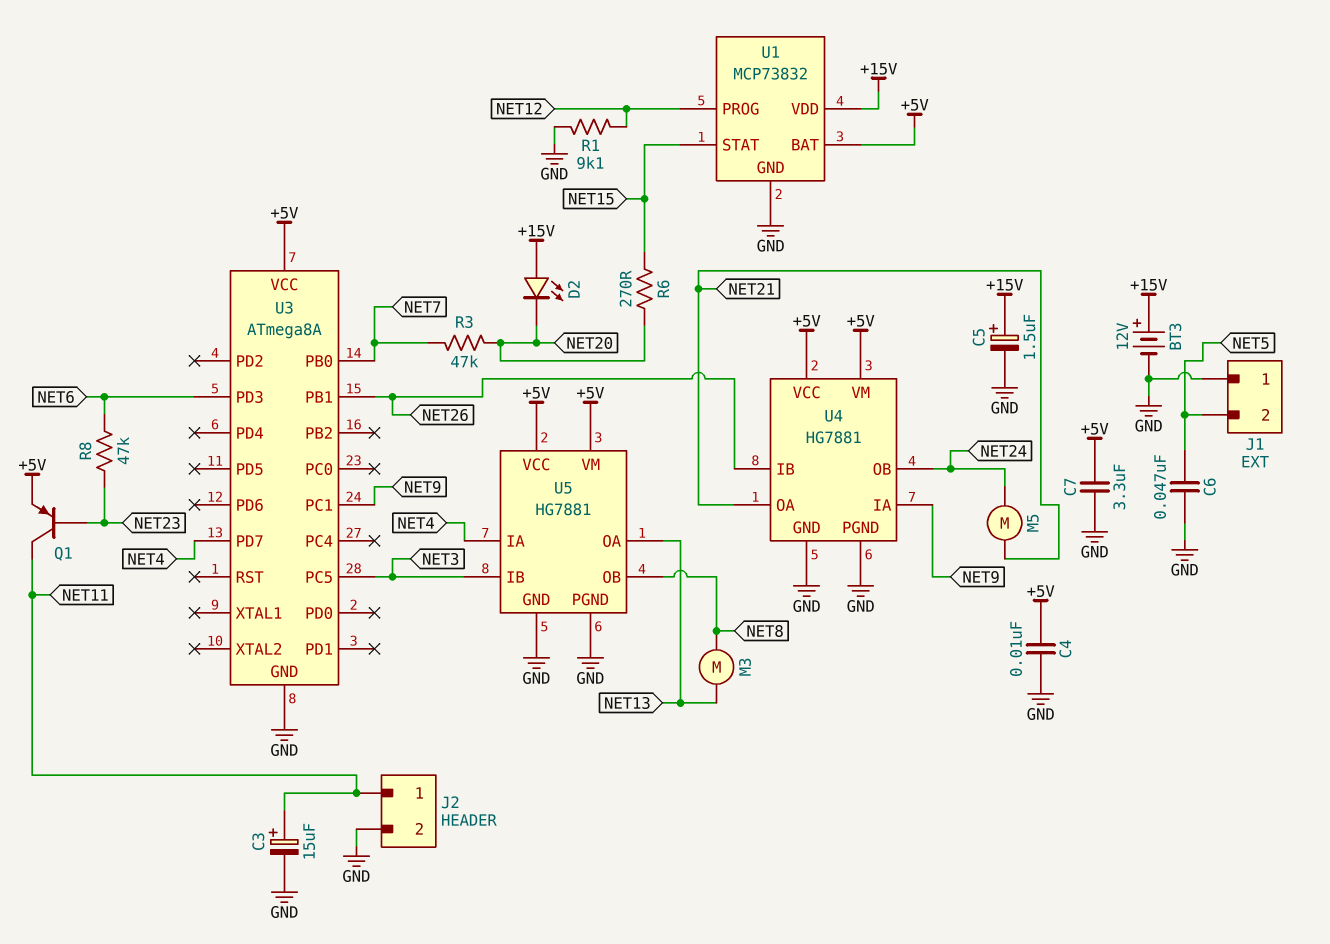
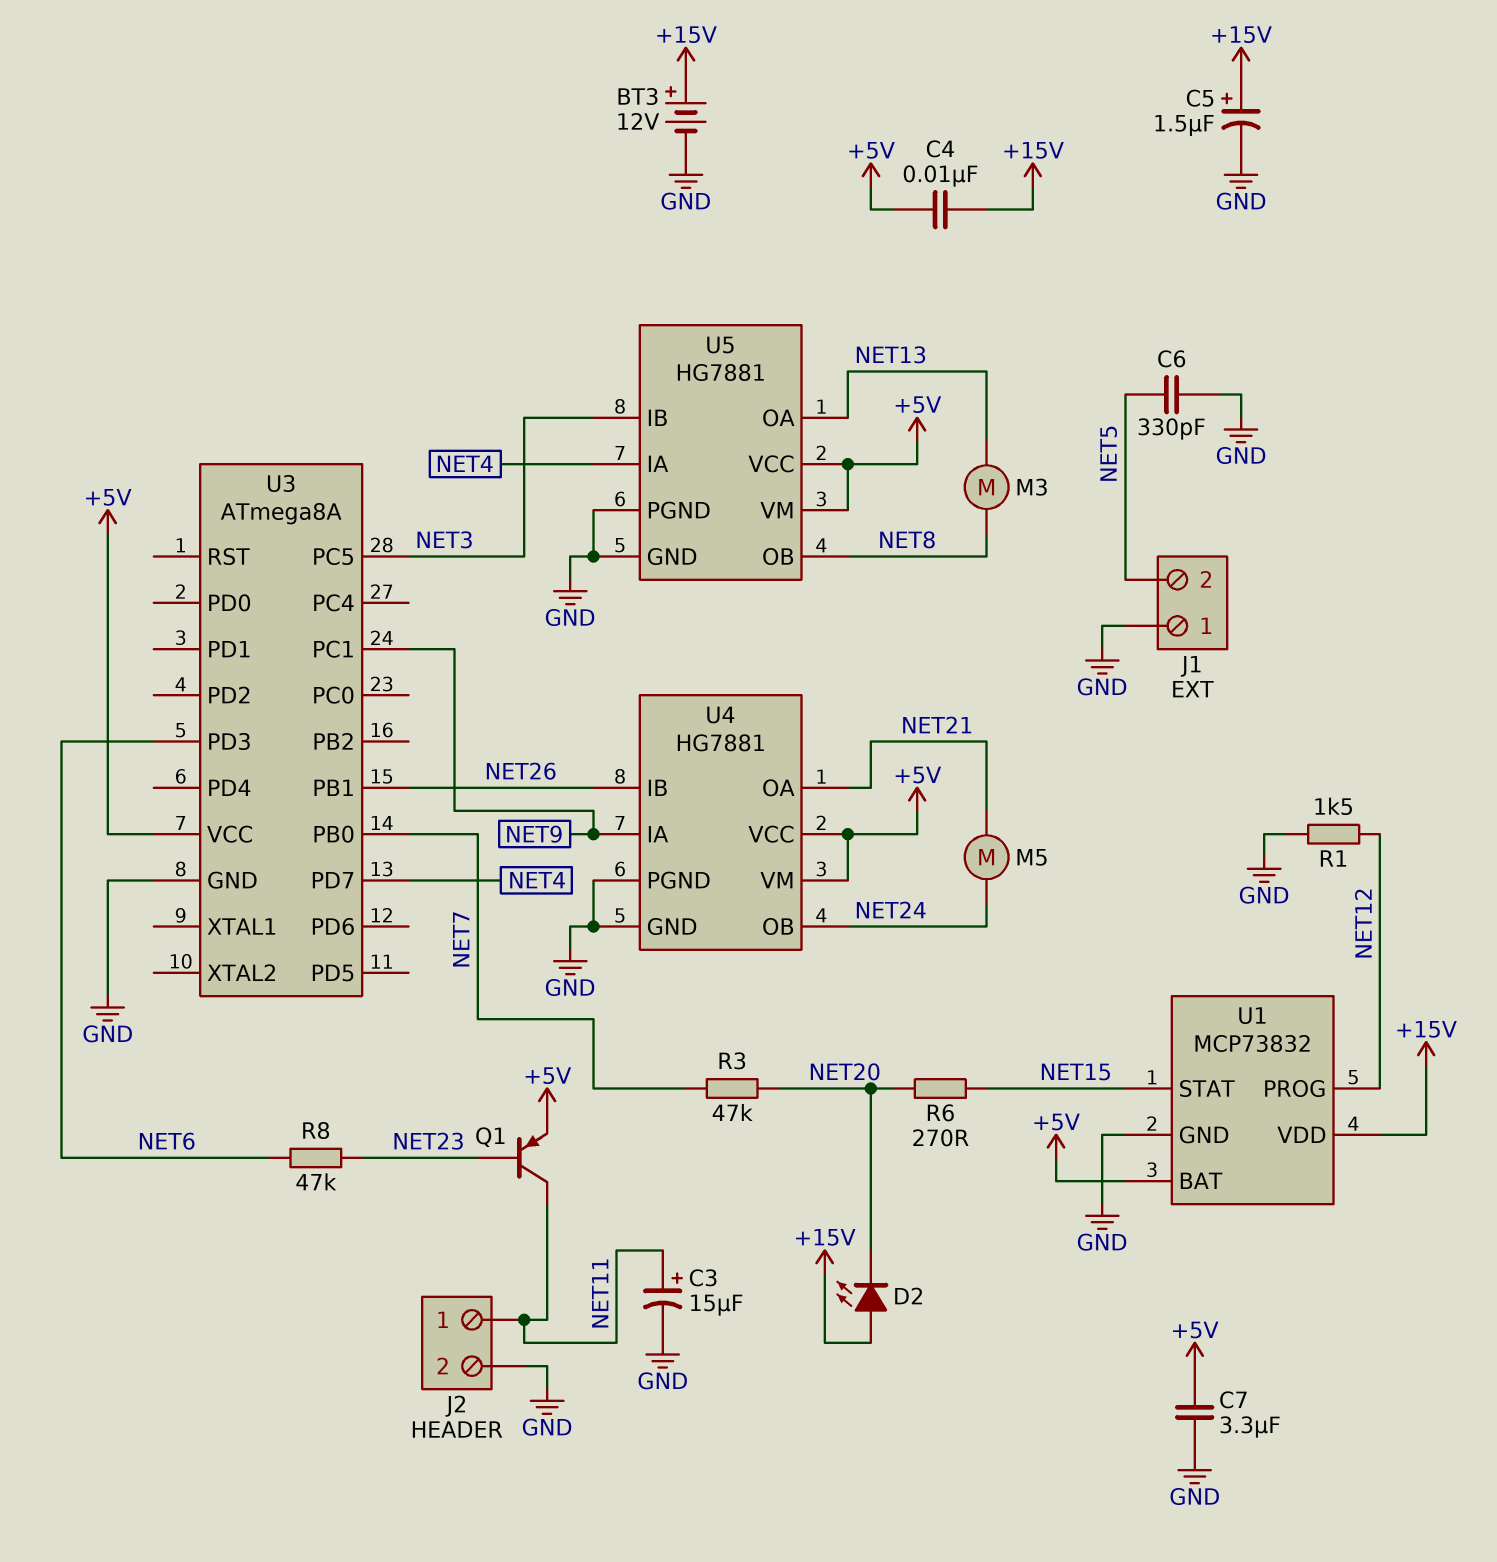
C4: 10nF (+5V, GND) -> 10nF (+5V, +15V)
C6: 47nF (GND, NET5) -> 330pF (GND, NET5)
R1: 9.1k (GND, NET12) -> 1.5k (GND, NET12)

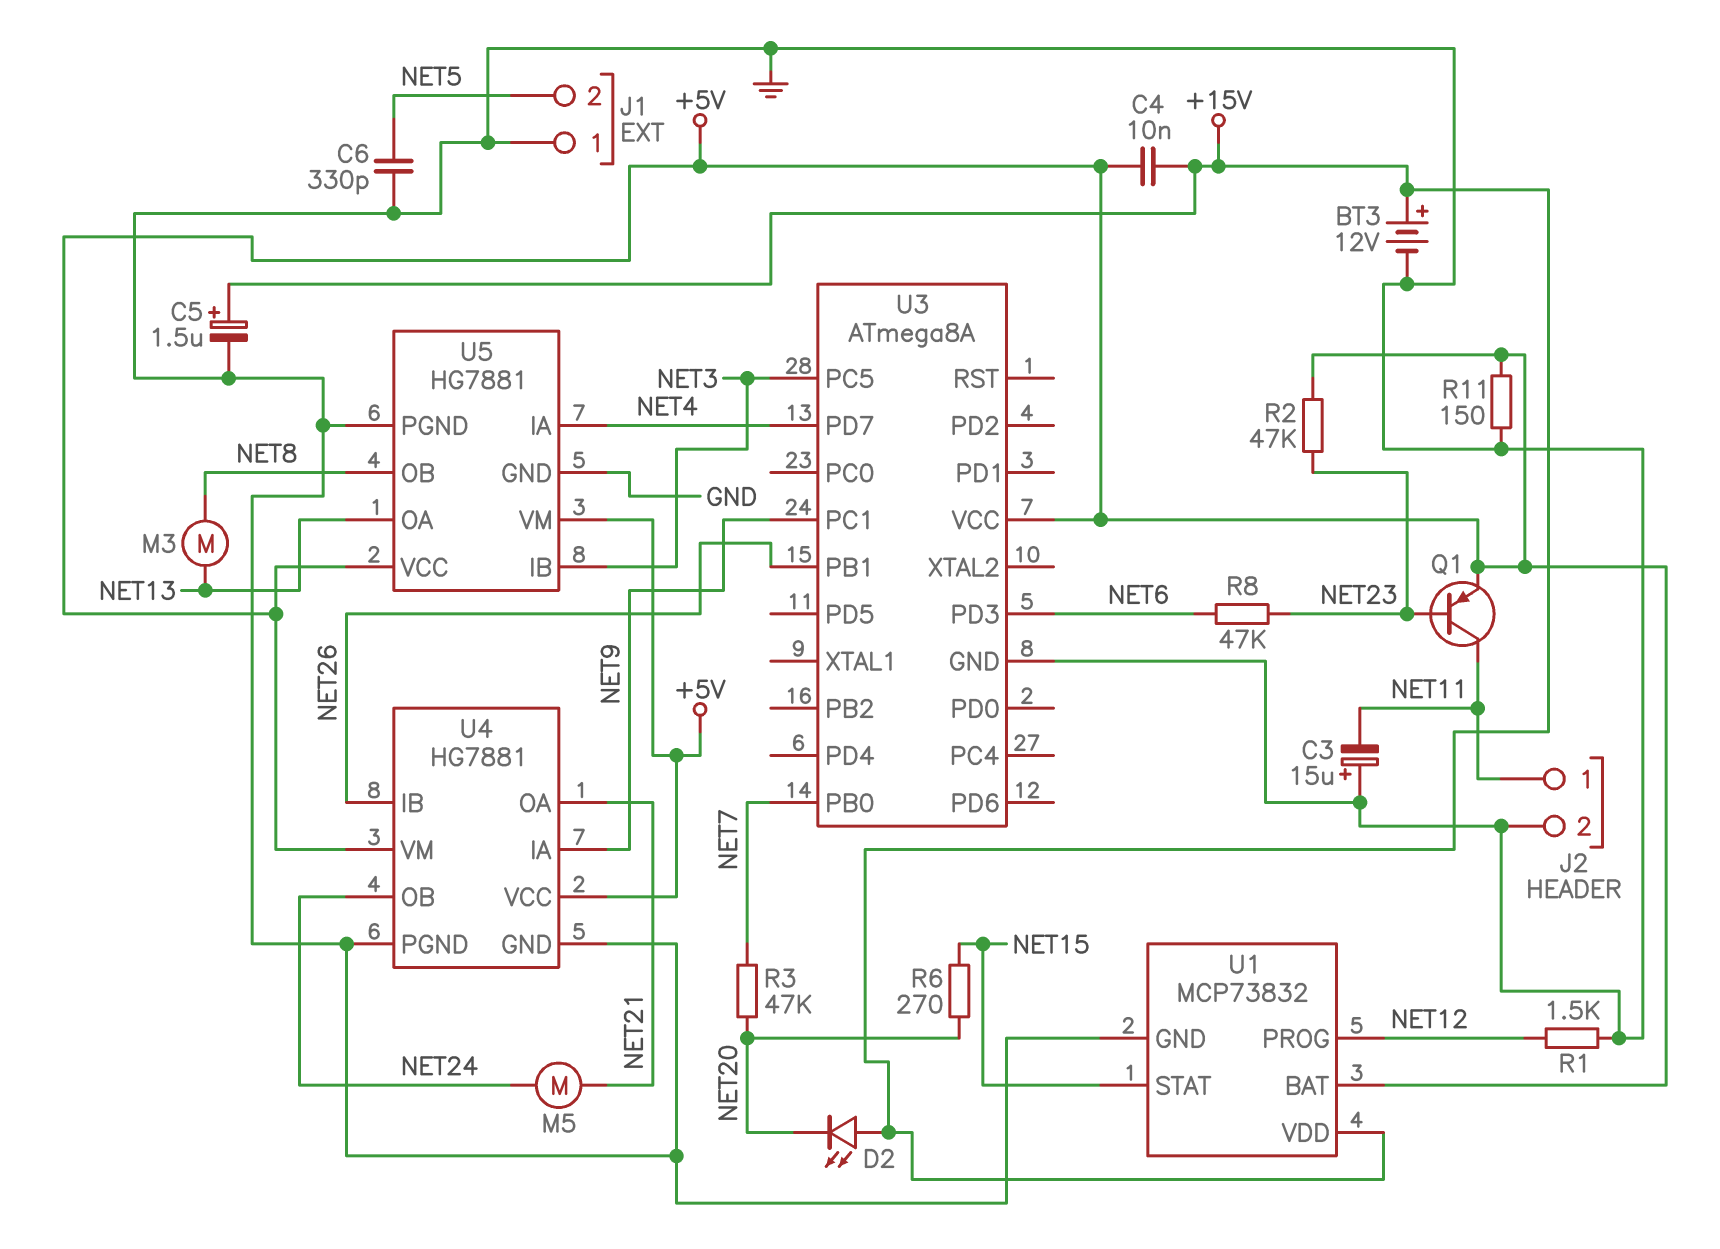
C3: 15uF (plus NET11, minus GND) -> 15uF (plus GND, minus NET11)
C7: 3.3uF (+5V, GND) -> none
R2: none -> 47k (+5V, NET23)
R11: none -> 150 (+5V, GND)

